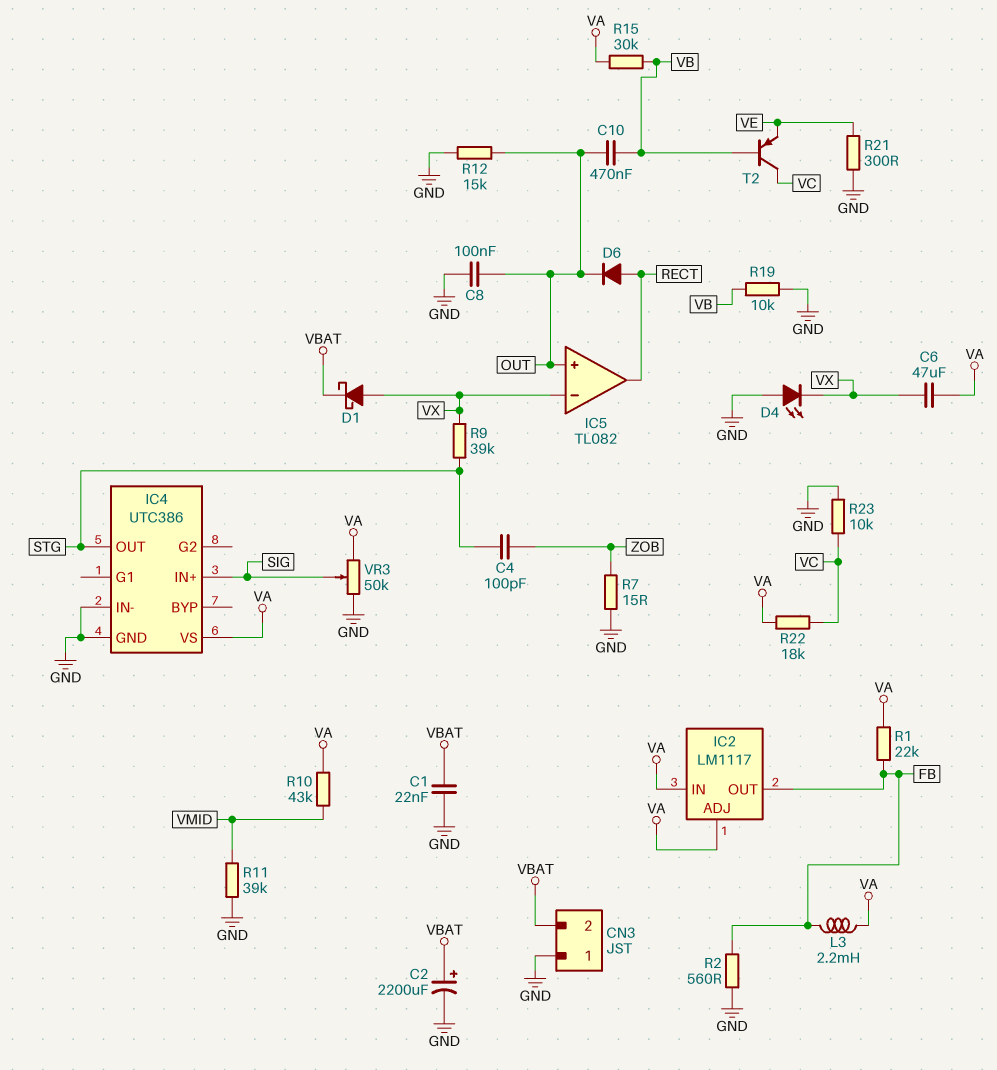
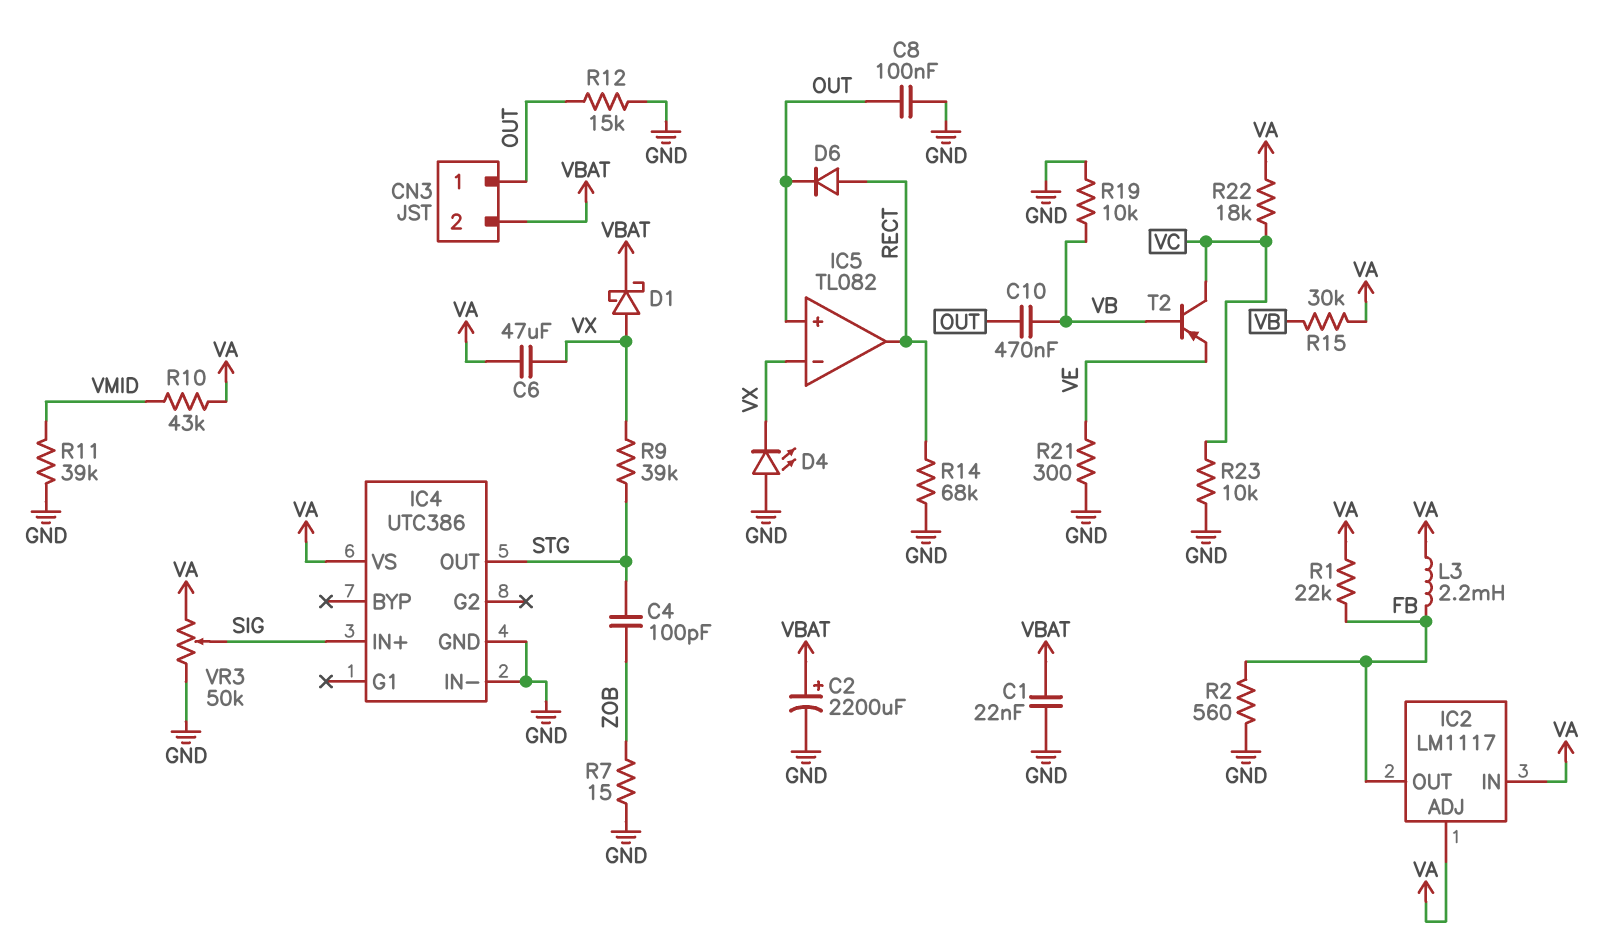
CN3 pin 1: GND -> OUT
R14: none -> 68k (GND, RECT)

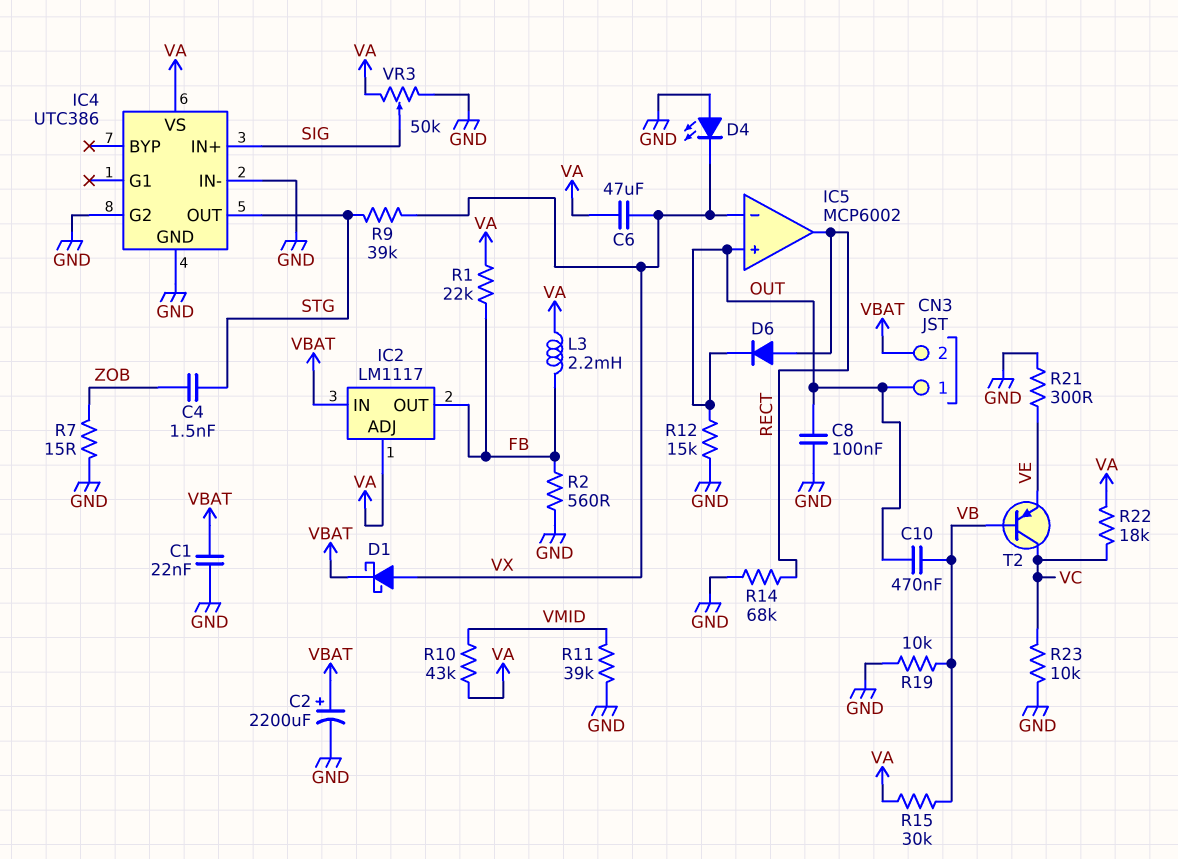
C4: 100pF (STG, ZOB) -> 1.5nF (STG, ZOB)
IC2 pin IN: VA -> VBAT
IC4 pin G2: none -> GND
IC5: TL082 -> MCP6002

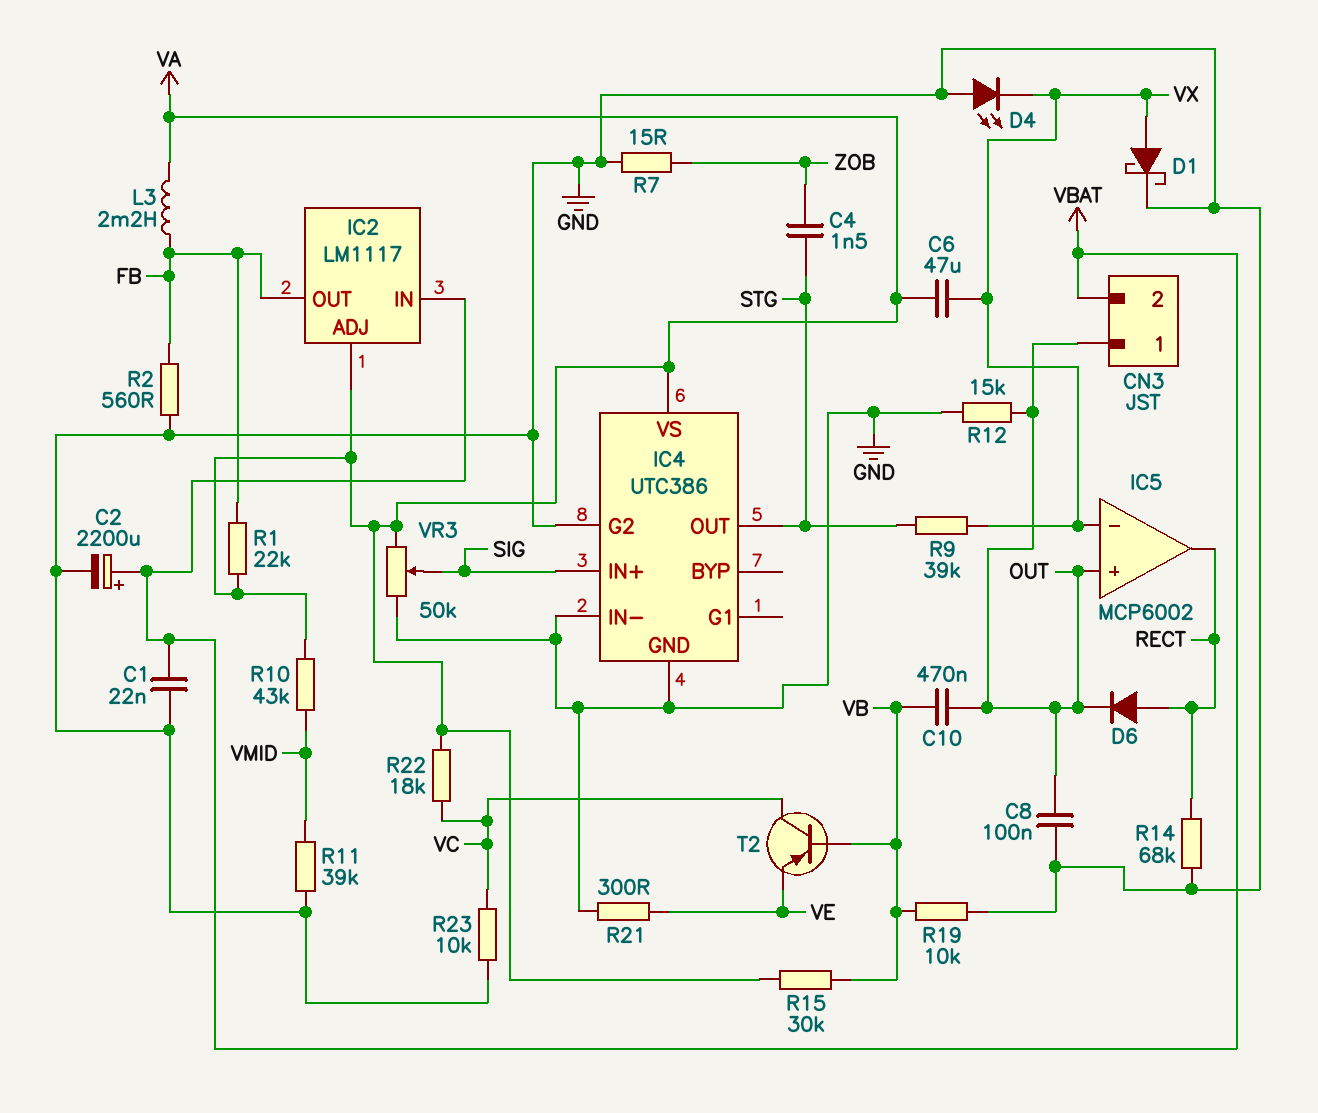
D1: schottky (A VX, K VBAT) -> schottky (A VX, K GND)

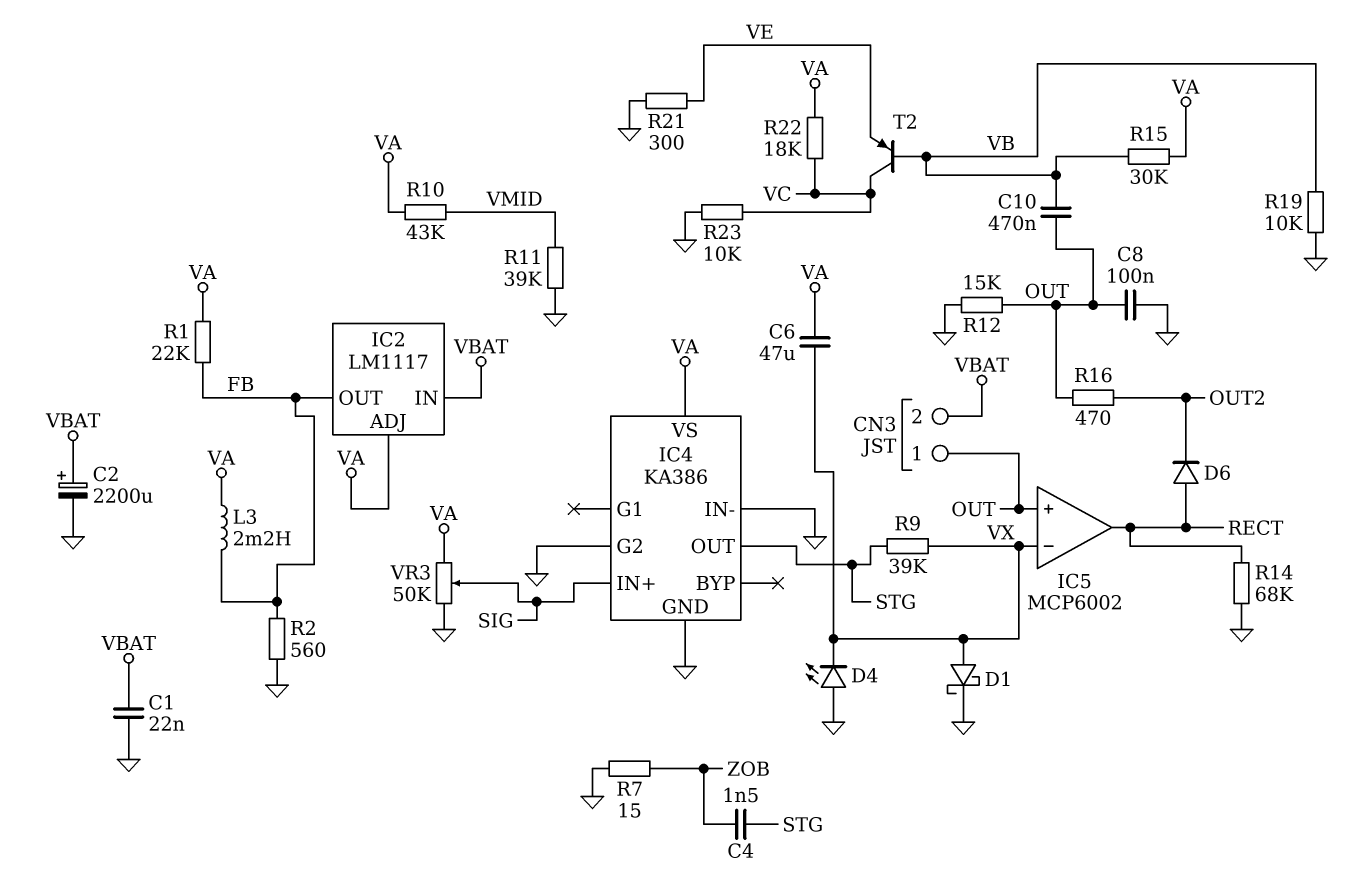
D6: diode (A RECT, K OUT) -> diode (A RECT, K OUT2)
IC4: UTC386 -> KA386
R16: none -> 470 (OUT, OUT2)

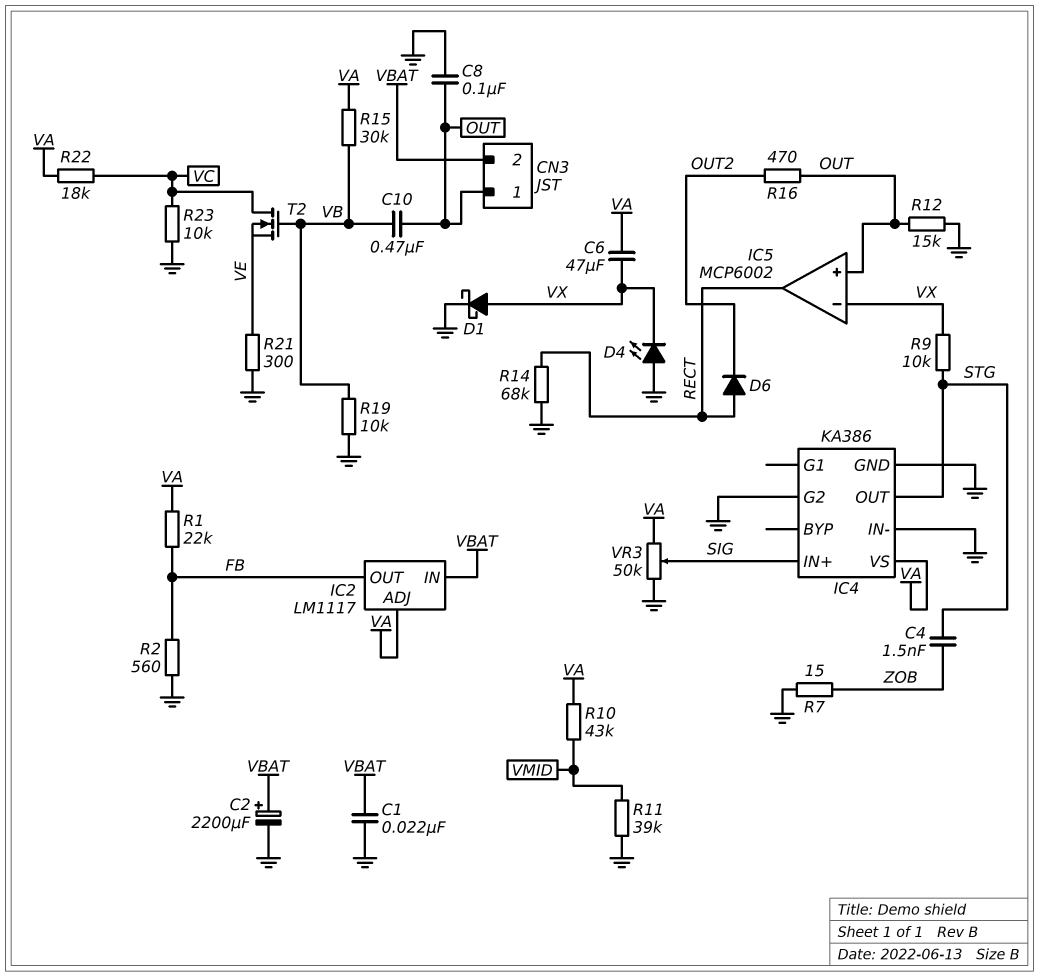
L3: 2.2mH (FB, VA) -> none
R9: 39k (STG, VX) -> 10k (STG, VX)
T2: PNP (B VB, C VC, E VE) -> NMOS (G VB, D VC, S VE)

